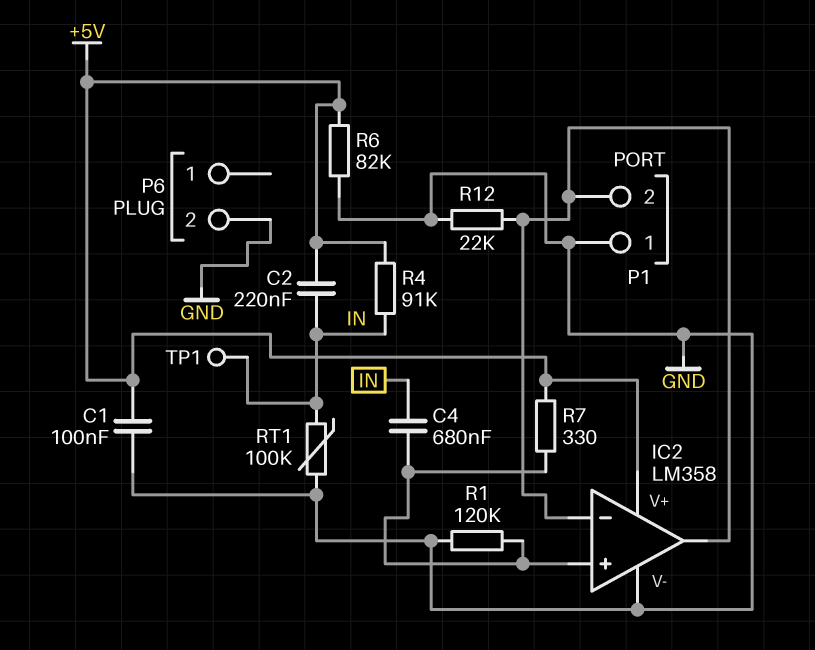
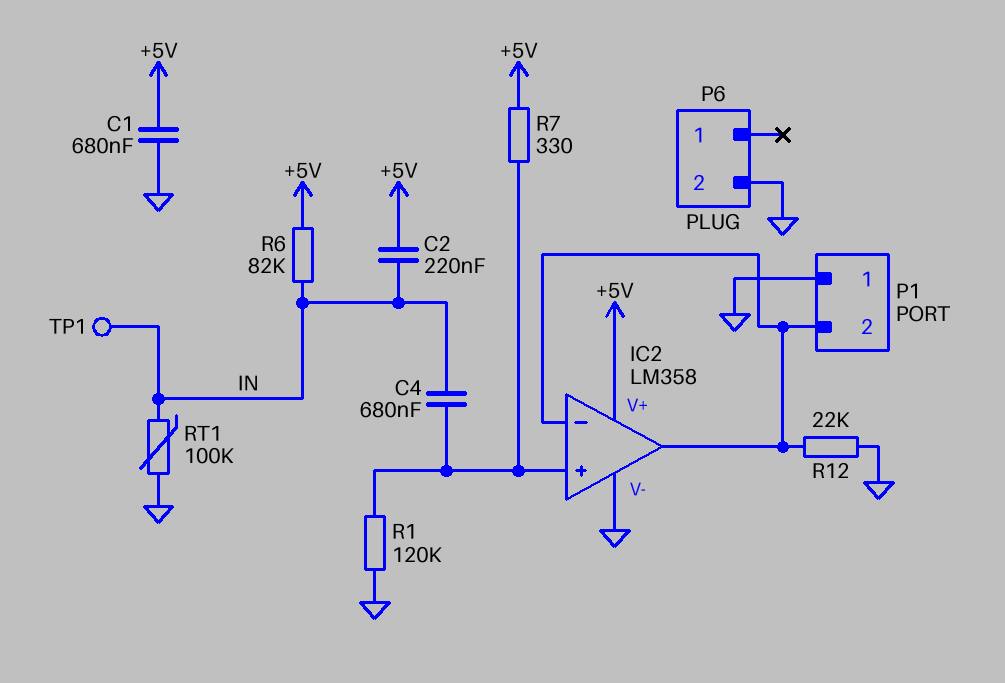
C1: 100nF (+5V, GND) -> 680nF (+5V, GND)
R4: 91k (+5V, IN) -> none
R6: 82k (+5V, GND) -> 82k (+5V, IN)

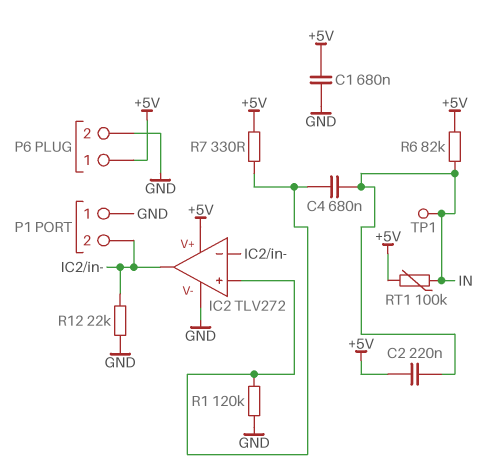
IC2: LM358 -> TLV272
P6 pin 1: none -> +5V
RT1: 100k (GND, IN) -> 100k (+5V, IN)

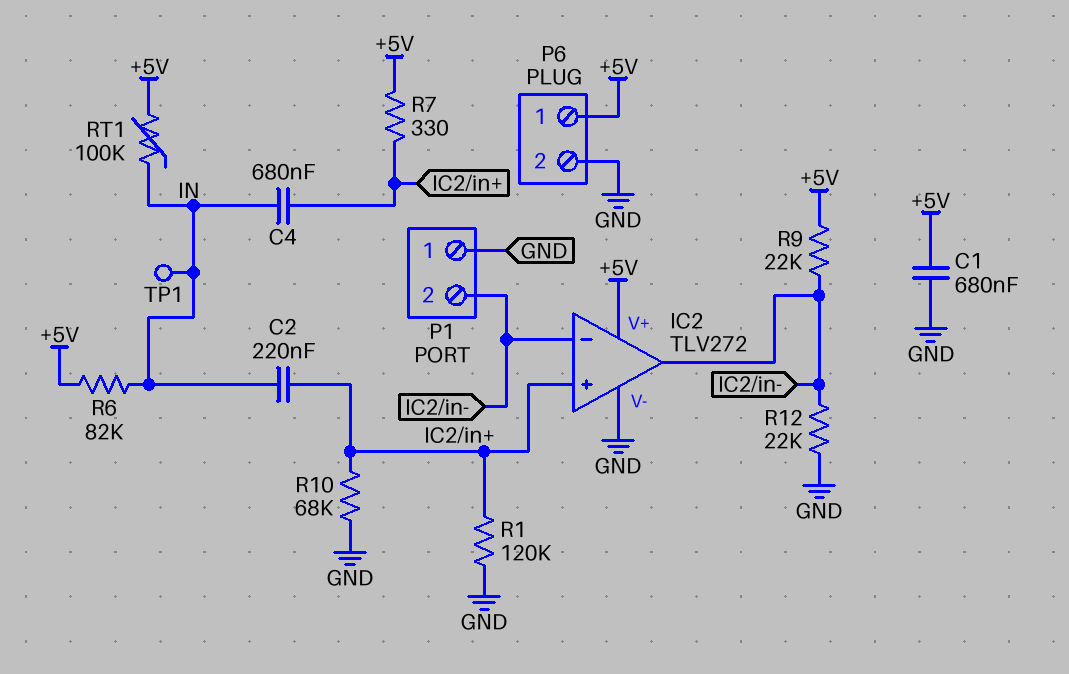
C2: 220nF (+5V, IN) -> 220nF (IC2/in+, IN)
R9: none -> 22k (+5V, IC2/in-)
R10: none -> 68k (GND, IC2/in+)

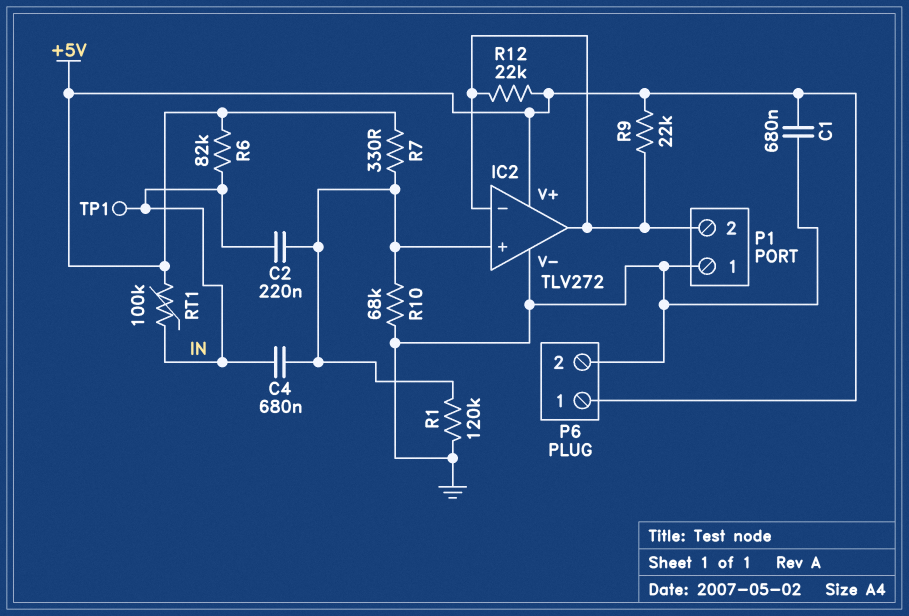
R12: 22k (GND, IC2/in-) -> 22k (+5V, IC2/in-)

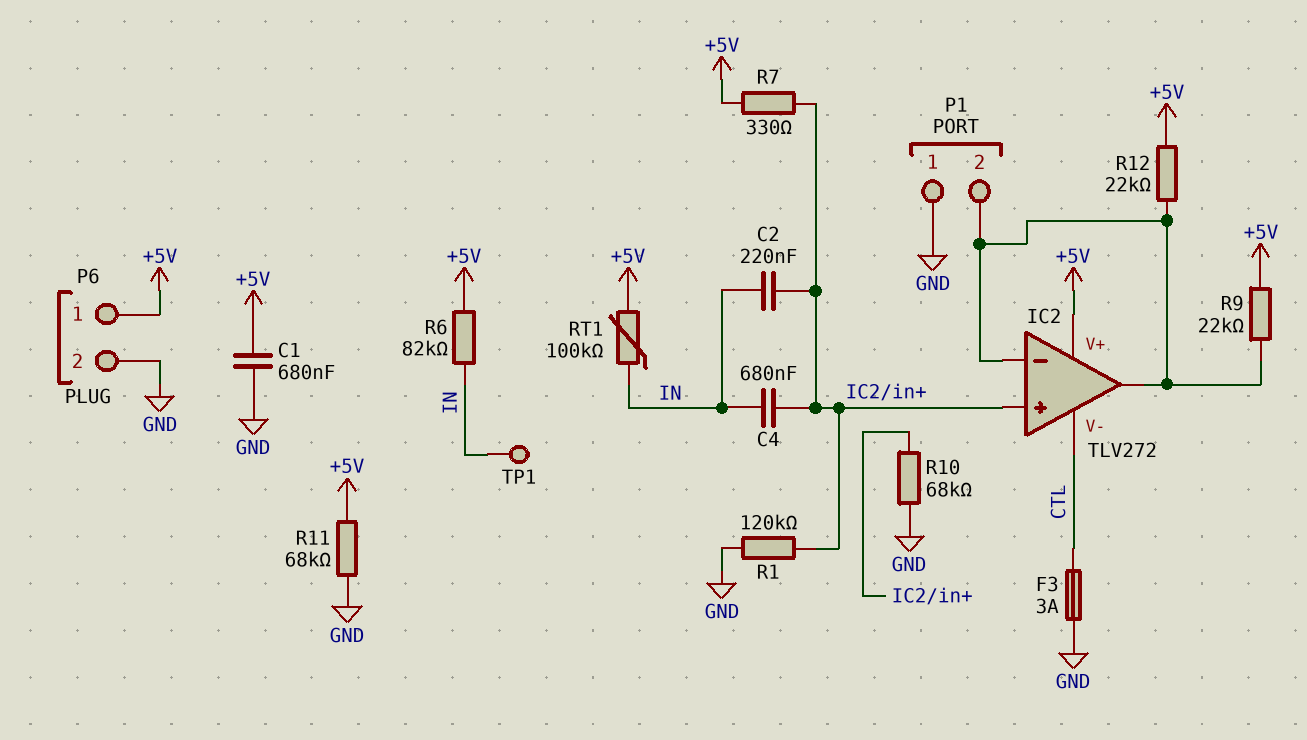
F3: none -> 3A (CTL, GND)
IC2 pin V-: GND -> CTL
R11: none -> 68k (+5V, GND)

